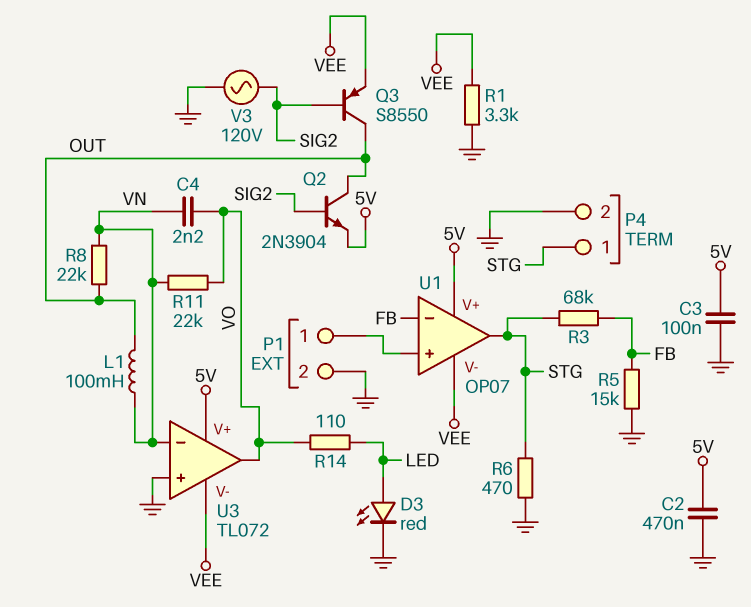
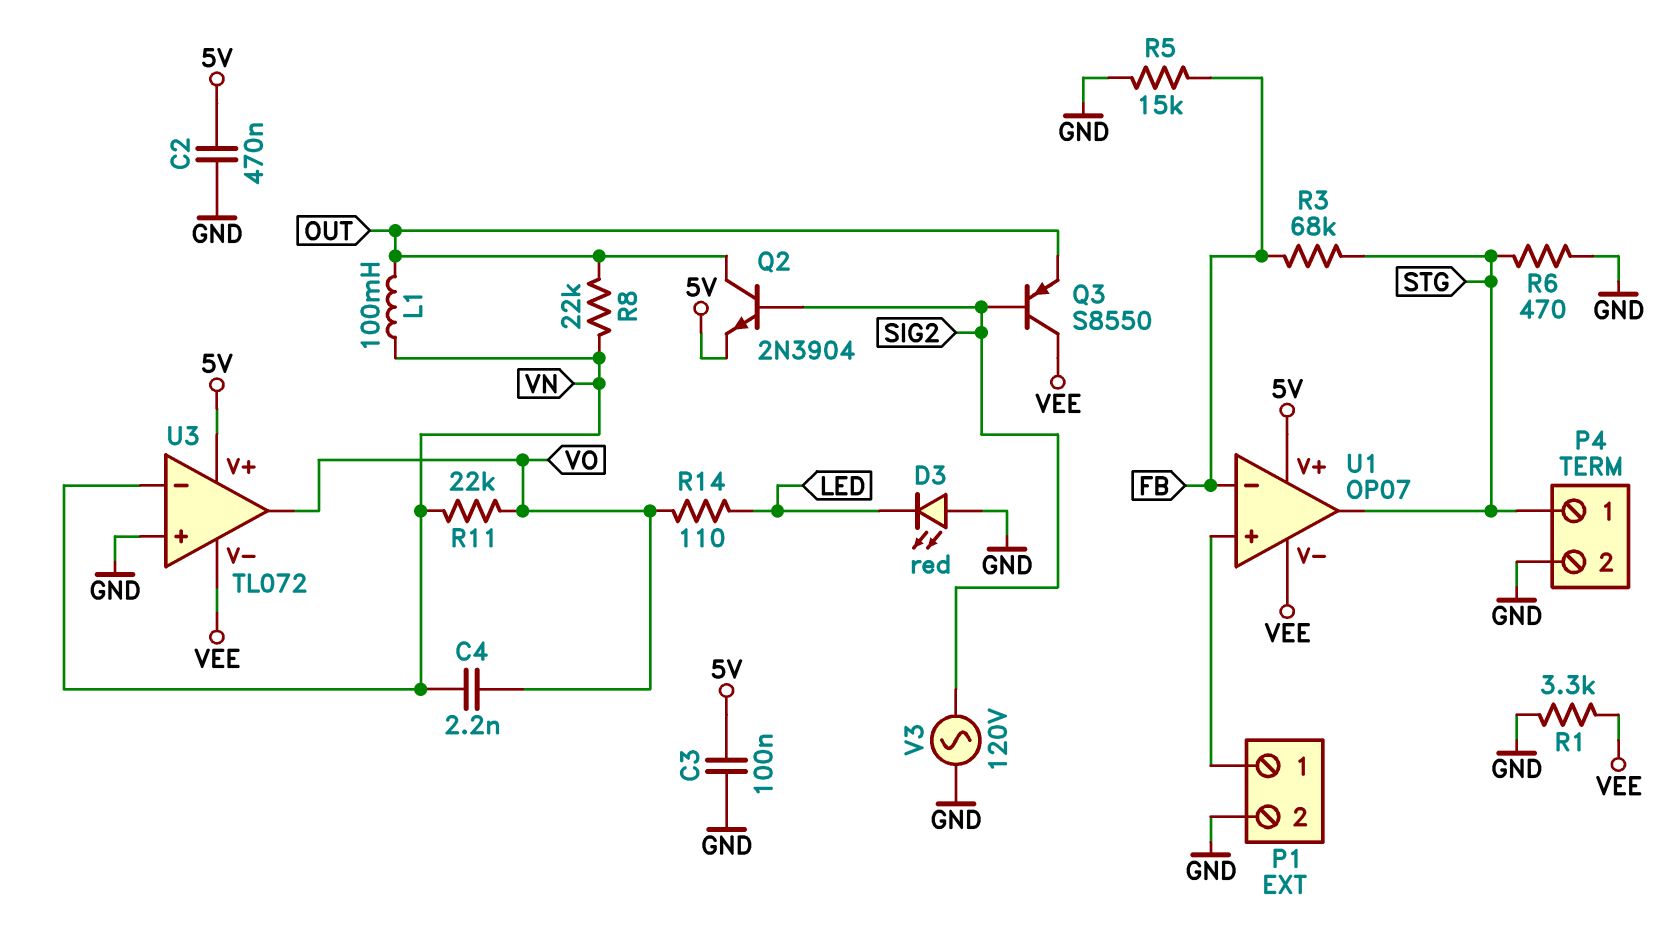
D3: LED red (A LED, K GND) -> LED red (A GND, K LED)
Q3: PNP S8550 (B SIG2, C OUT, E VEE) -> PNP S8550 (B SIG2, C VEE, E OUT)

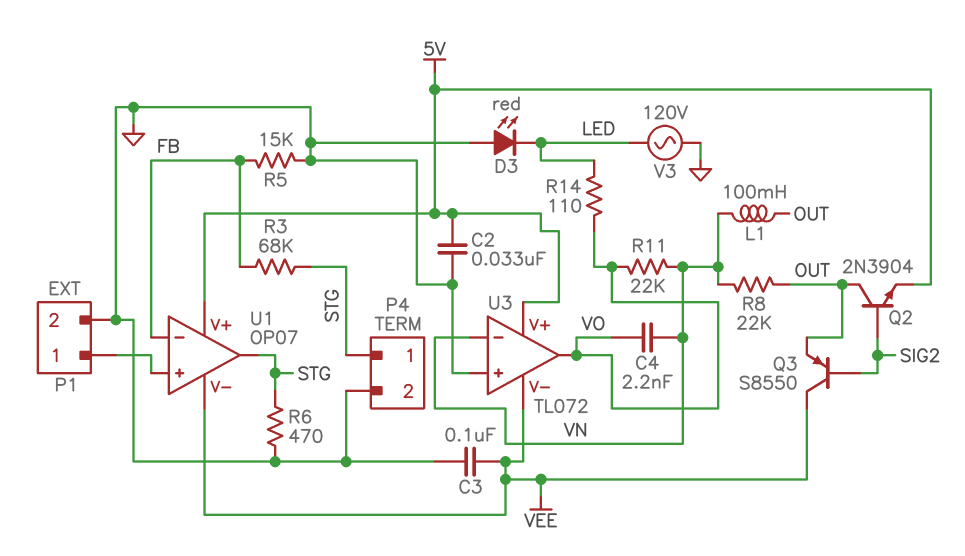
C2: 470nF (5V, GND) -> 33nF (5V, GND)
C3: 100nF (5V, GND) -> 100nF (GND, VEE)
R1: 3.3k (GND, VEE) -> none
V3: AC 120V (GND, SIG2) -> AC 120V (GND, LED)

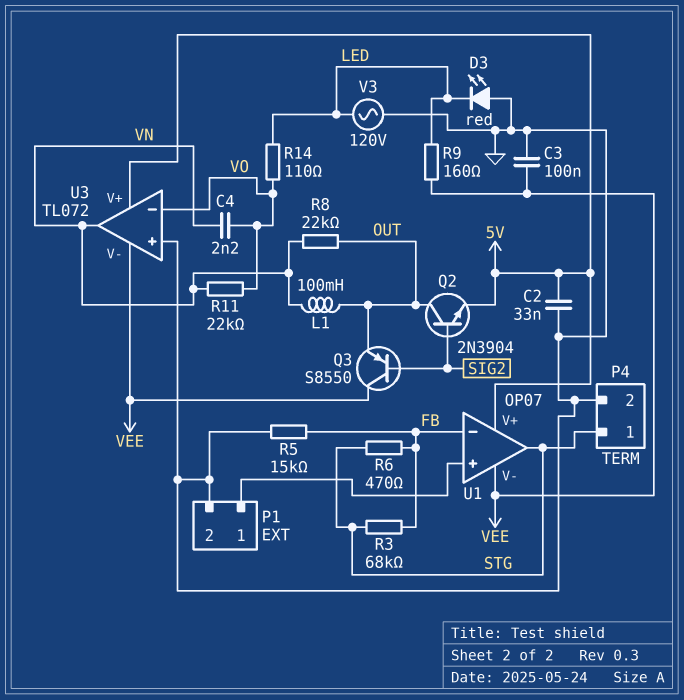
R6: 470 (GND, STG) -> 470 (FB, STG)
R9: none -> 160 (LED, VEE)
U3 pin in-: VN -> VO
U3 pin out: VO -> VN

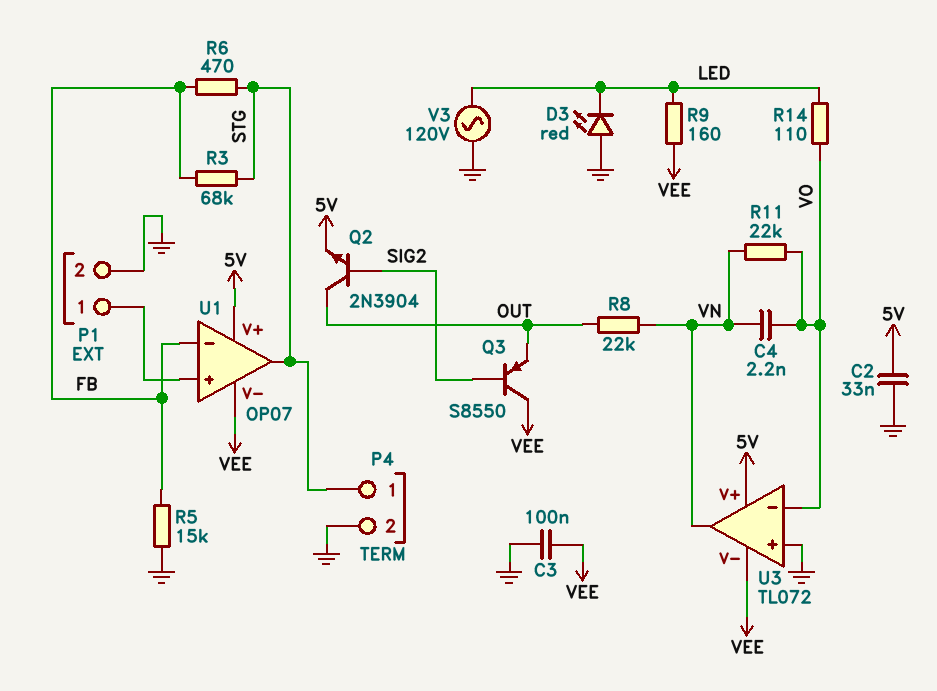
L1: 100mH (OUT, VN) -> none

